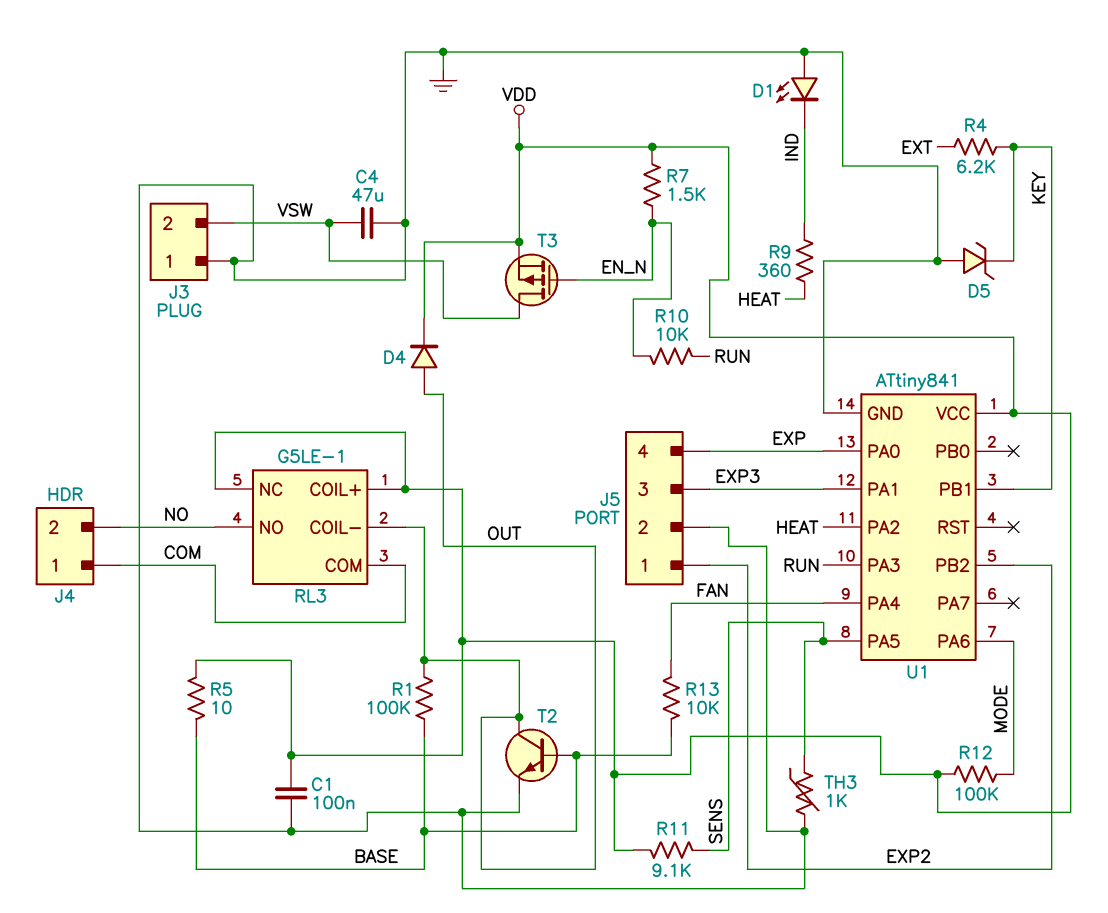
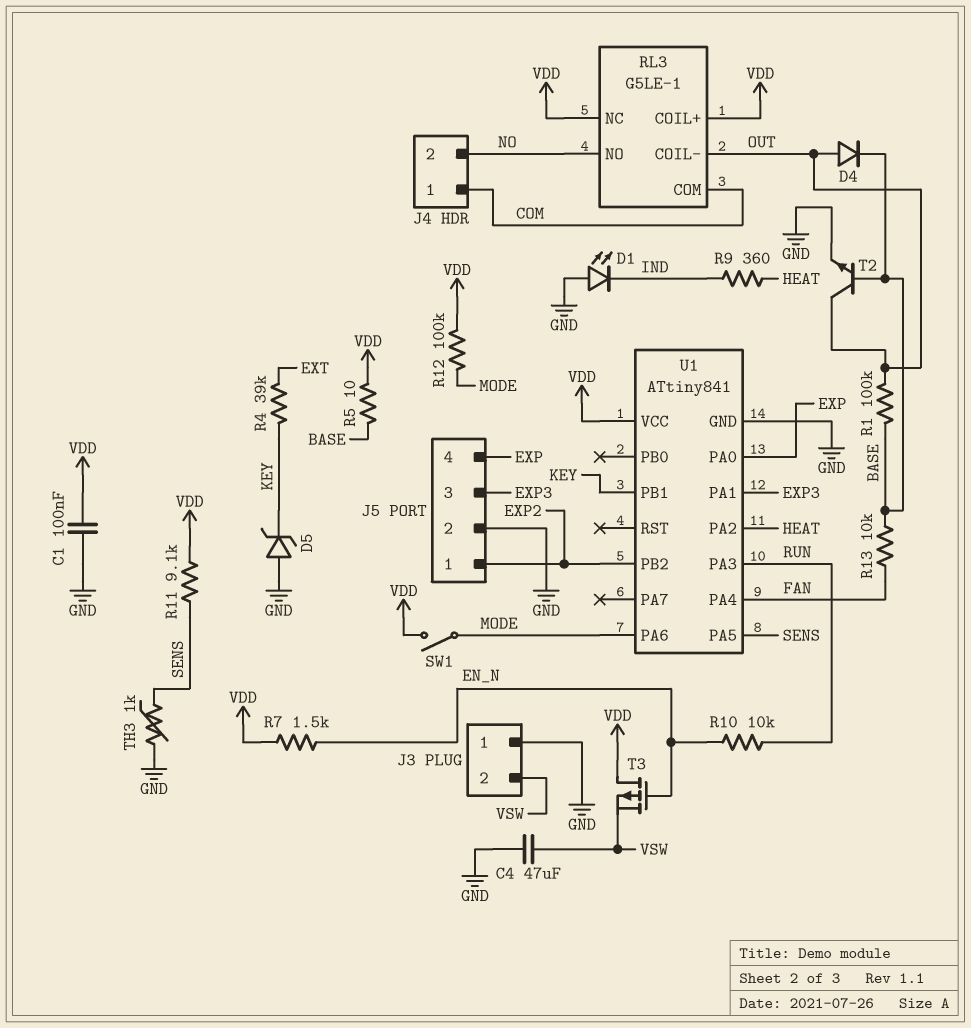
D4: diode (A OUT, K VDD) -> diode (A OUT, K BASE)
R4: 6.2k (EXT, KEY) -> 39k (EXT, KEY)
SW1: none -> switch (MODE, VDD)
T3: PMOS (G EN_N, D VSW, S VDD) -> PMOS (G EN_N, D VDD, S VSW)

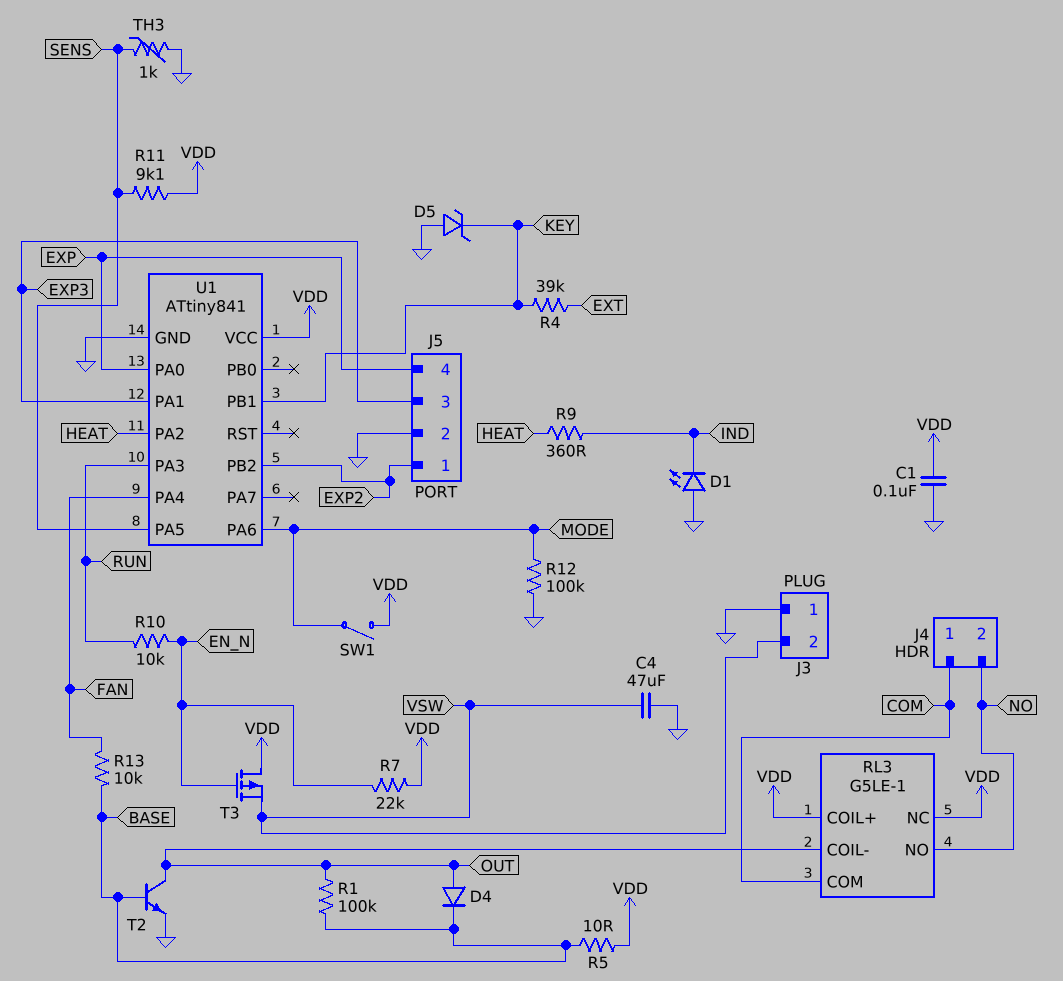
R7: 1.5k (EN_N, VDD) -> 22k (EN_N, VDD)
R12: 100k (MODE, VDD) -> 100k (GND, MODE)

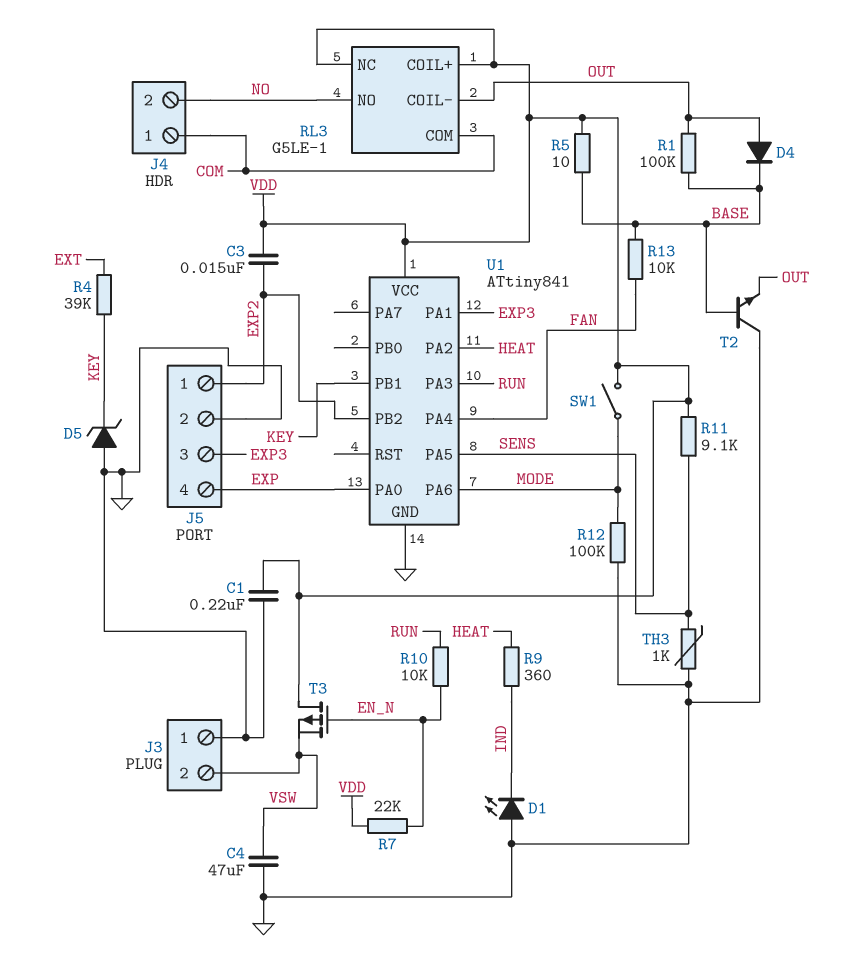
C1: 100nF (GND, VDD) -> 220nF (GND, VDD)
C3: none -> 15nF (EXP2, VDD)
T2: NPN (B BASE, C OUT, E GND) -> NPN (B BASE, C GND, E OUT)

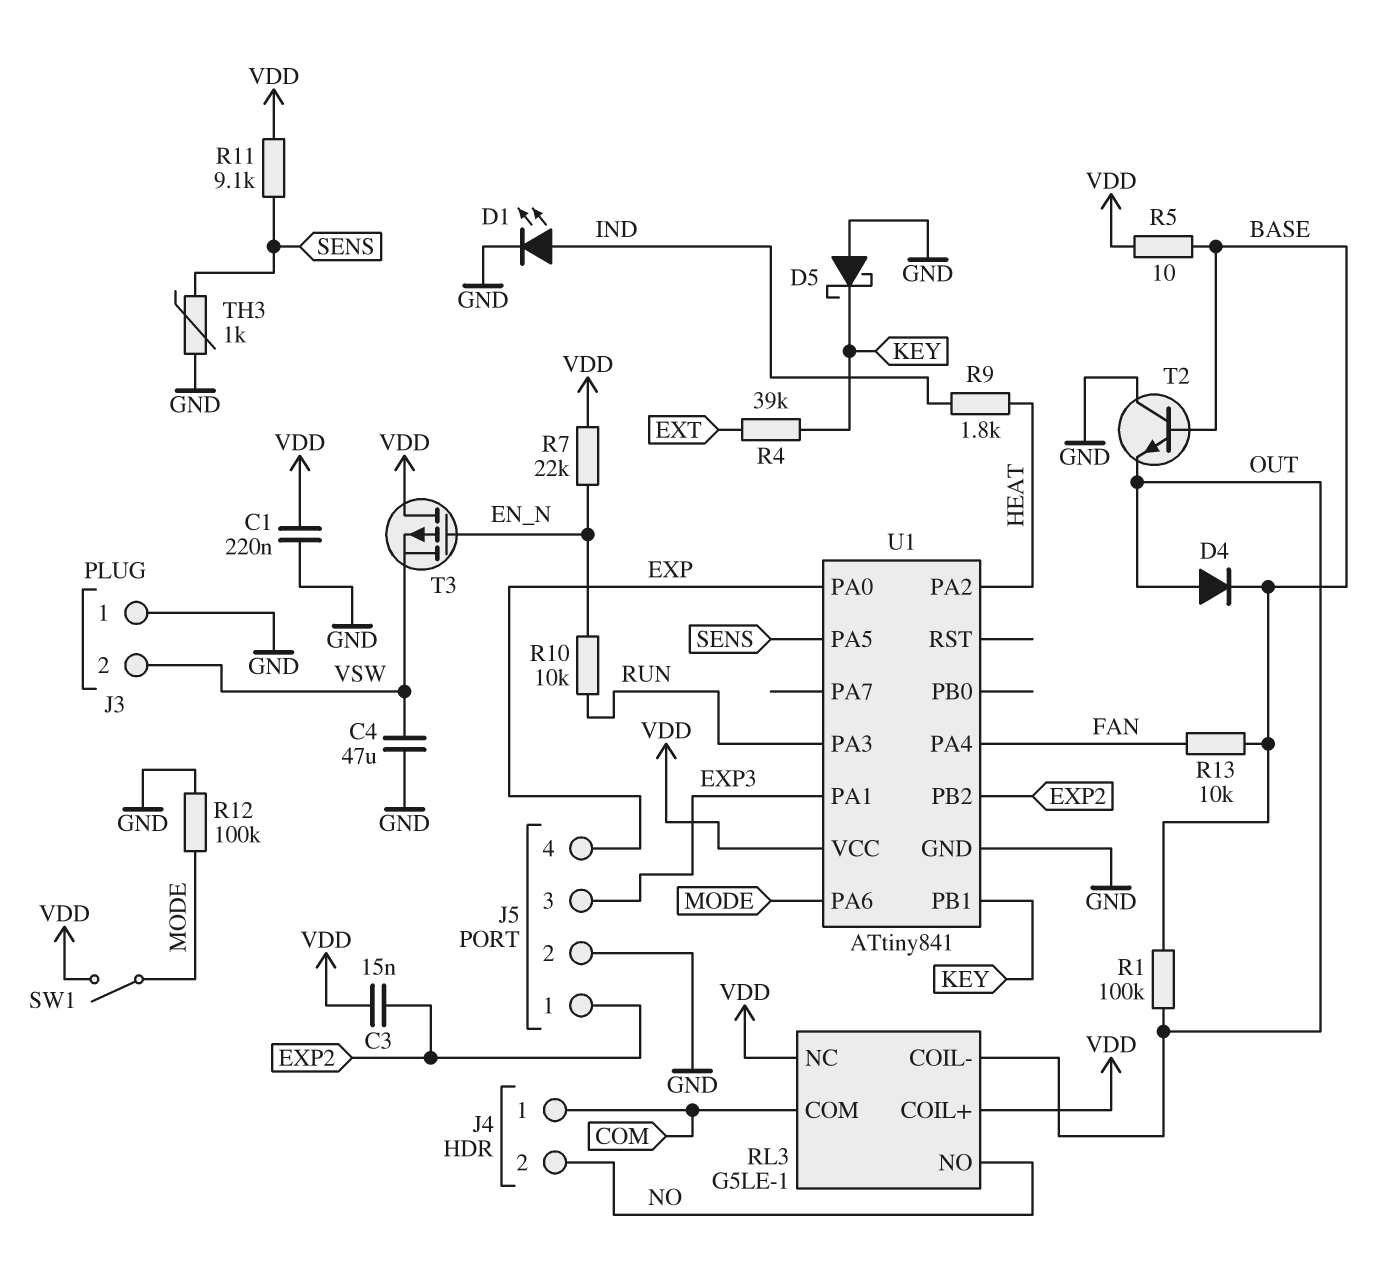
D1: LED (A GND, K IND) -> LED (A IND, K GND)
D5: zener (A GND, K KEY) -> schottky (A GND, K KEY)
R9: 360 (HEAT, IND) -> 1.8k (HEAT, IND)

